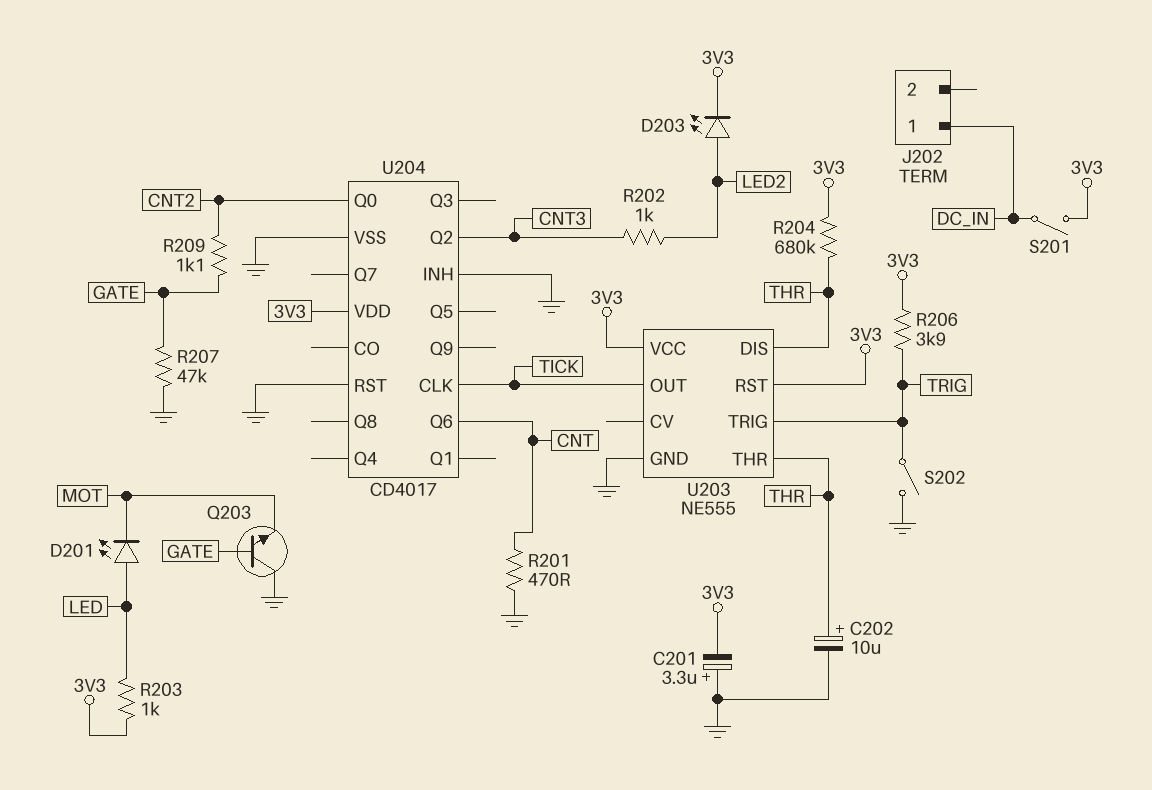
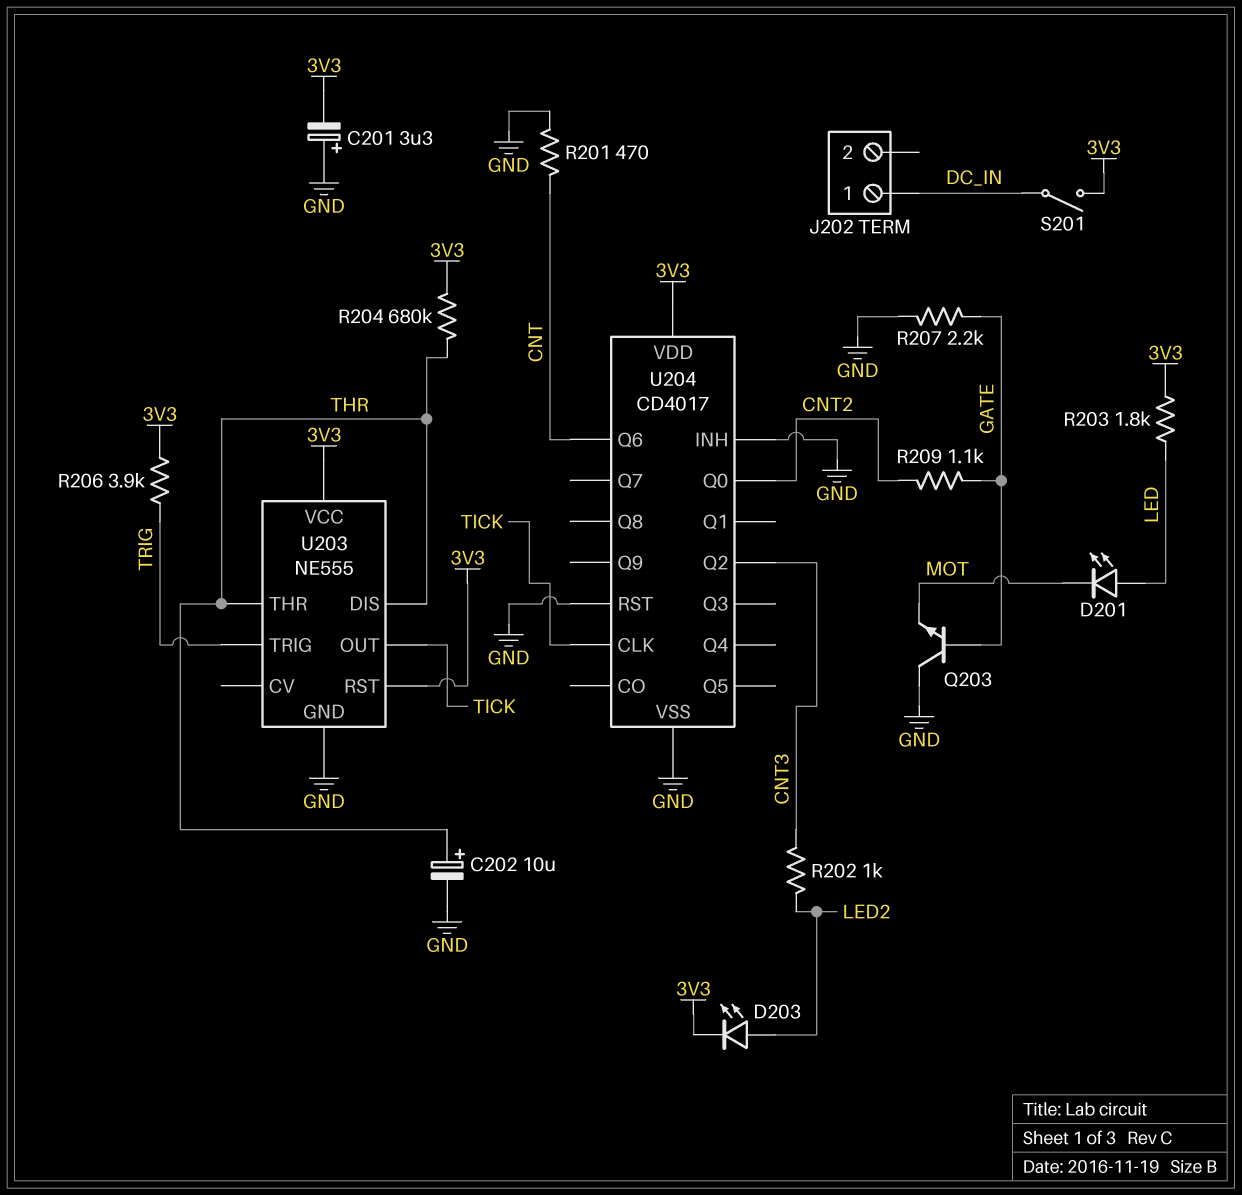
R203: 1k (3V3, LED) -> 1.8k (3V3, LED)
R207: 47k (GATE, GND) -> 2.2k (GATE, GND)
S202: switch (GND, TRIG) -> none

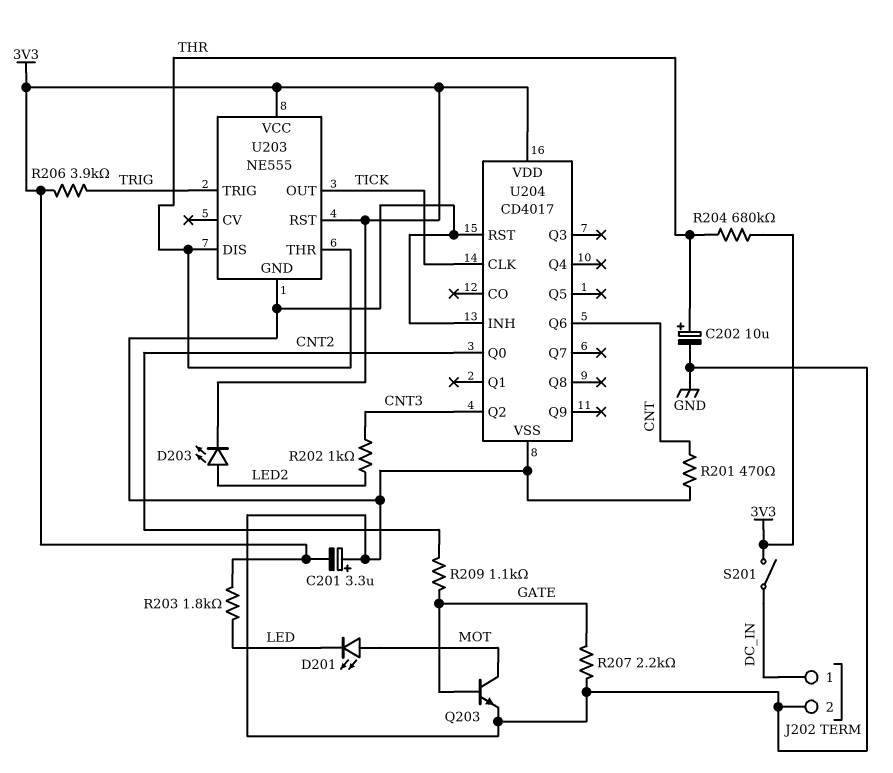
D201: LED (A LED, K MOT) -> LED (A MOT, K LED)
J202 pin 2: none -> GND
Q203: NPN (B GATE, C GND, E MOT) -> NPN (B GATE, C MOT, E GND)

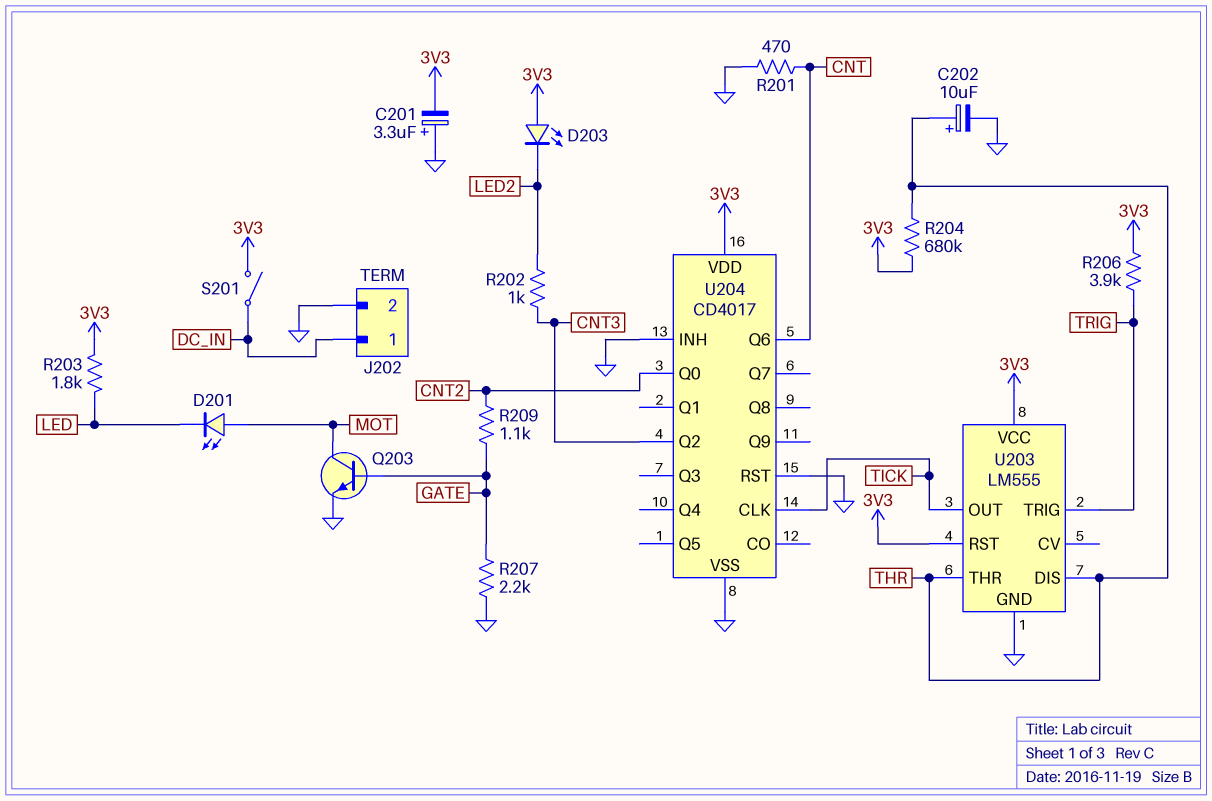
D203: LED (A LED2, K 3V3) -> LED (A 3V3, K LED2)
U203: NE555 -> LM555

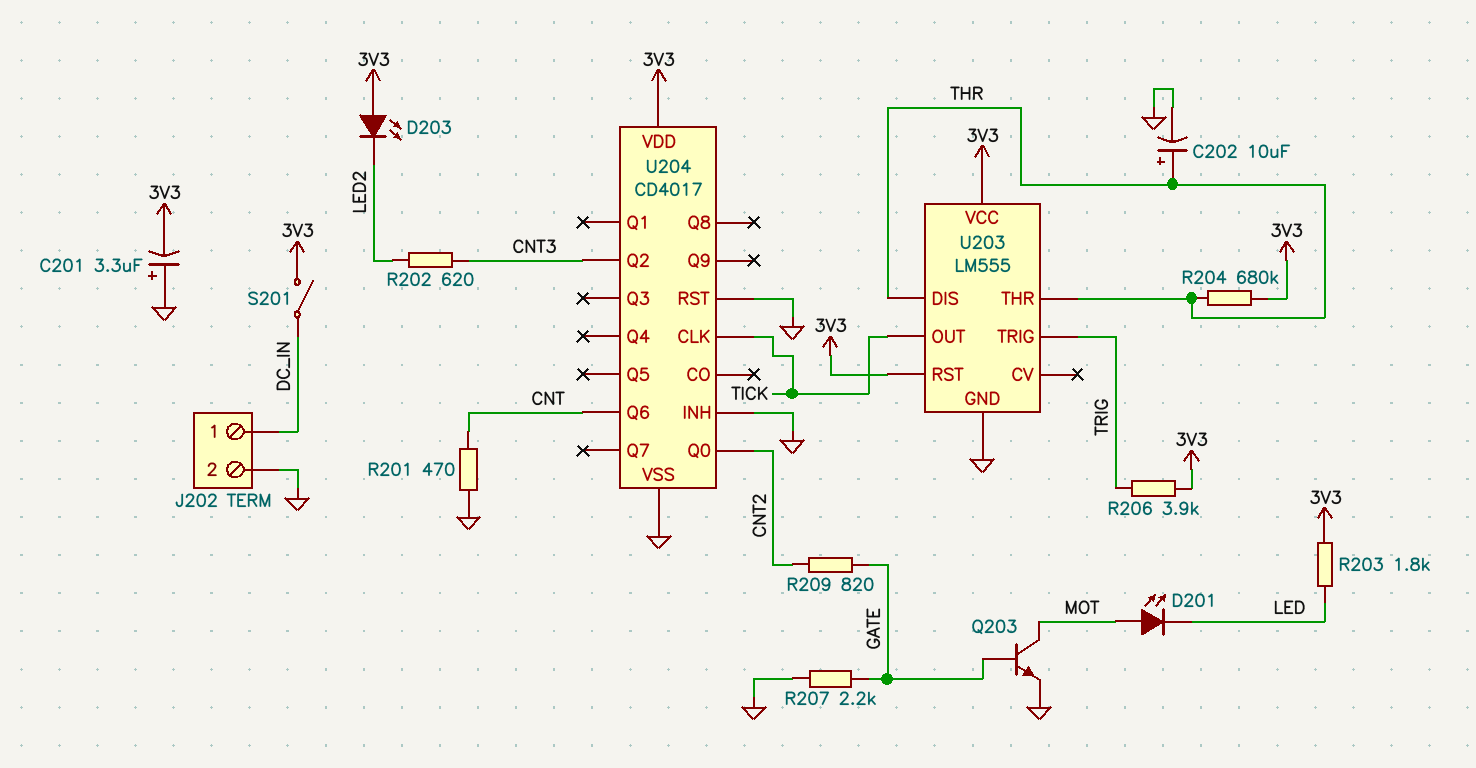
R202: 1k (CNT3, LED2) -> 620 (CNT3, LED2)
R209: 1.1k (CNT2, GATE) -> 820 (CNT2, GATE)

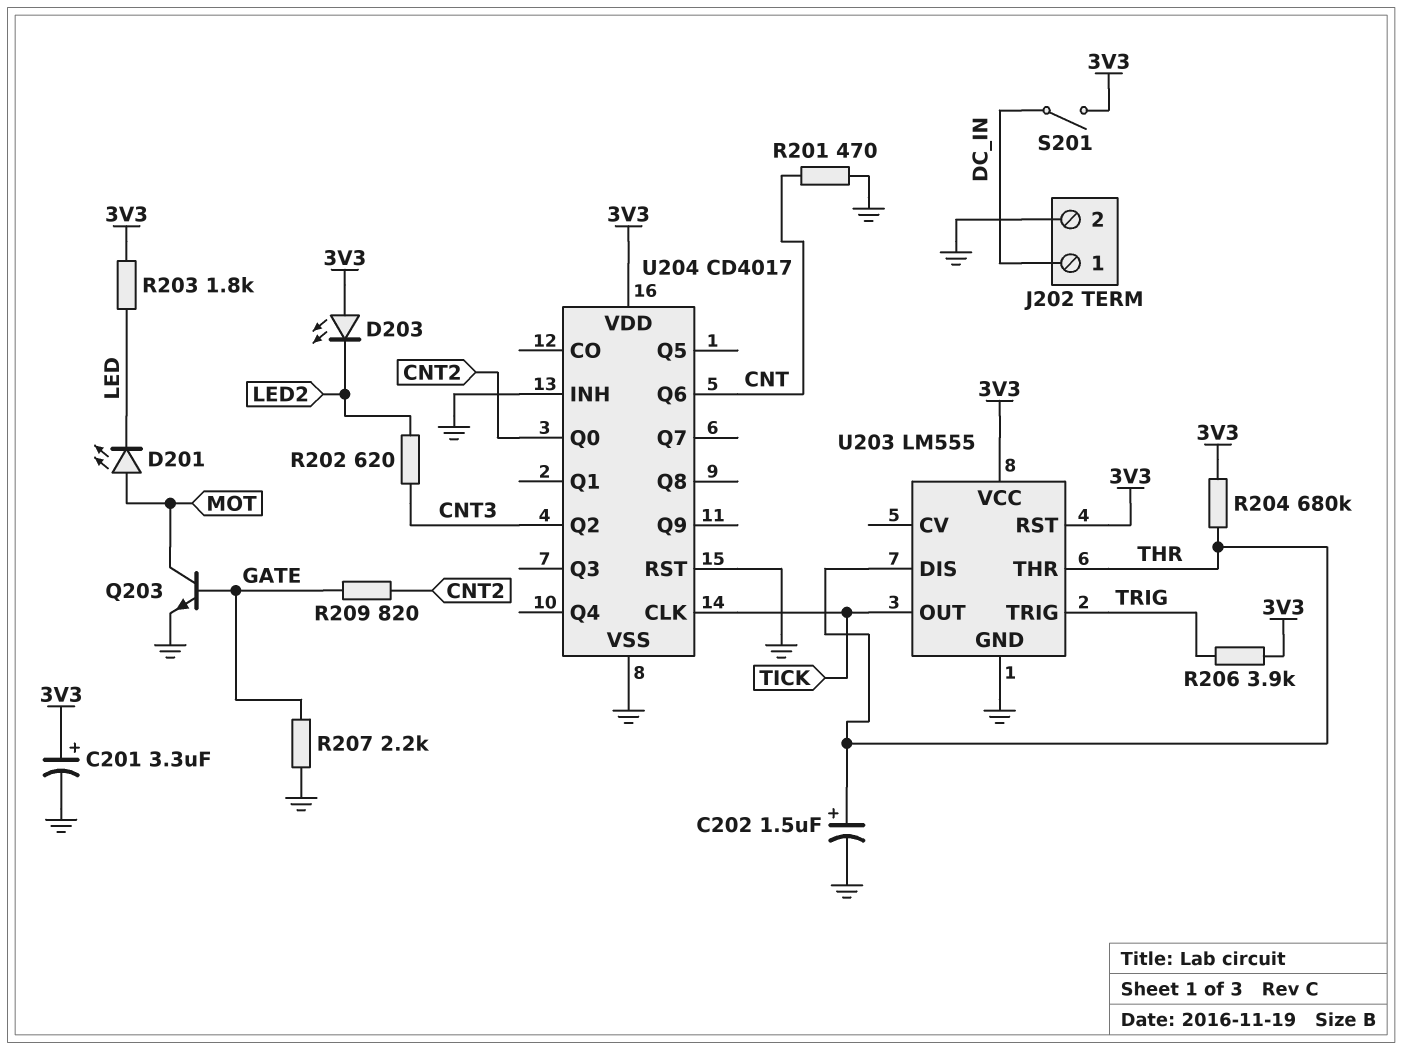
C201: 3.3uF (plus GND, minus 3V3) -> 3.3uF (plus 3V3, minus GND)
C202: 10uF (plus THR, minus GND) -> 1.5uF (plus THR, minus GND)

